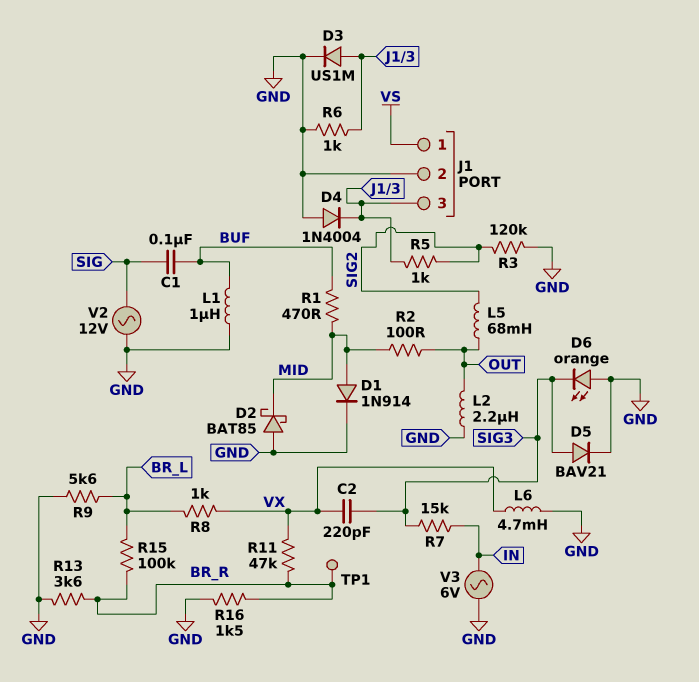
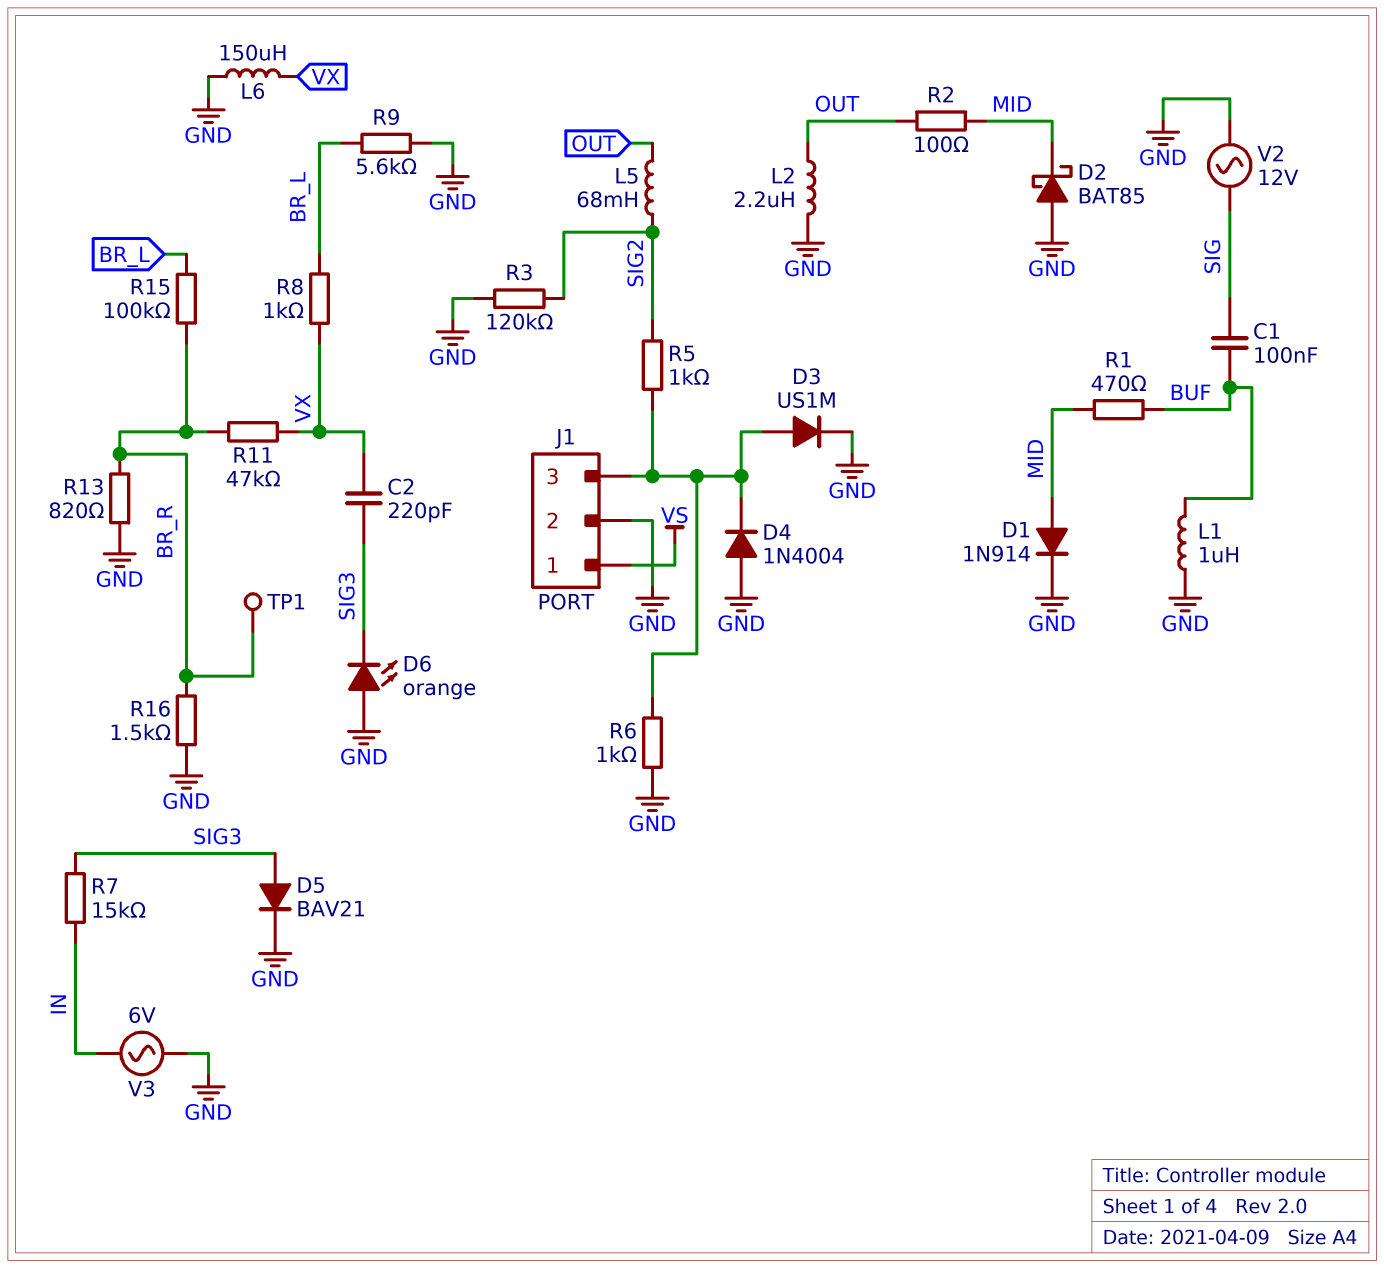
L6: 4.7mH (GND, VX) -> 150uH (GND, VX)
R13: 3.6k (BR_R, GND) -> 820 (BR_R, GND)

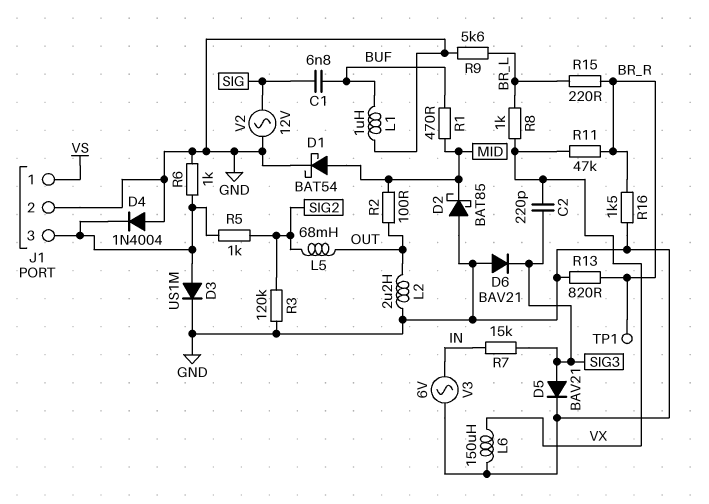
C1: 100nF (BUF, SIG) -> 6.8nF (BUF, SIG)
D1: diode 1N914 (A MID, K GND) -> schottky BAT54 (A MID, K GND)
D6: LED orange (A GND, K SIG3) -> diode BAV21 (A GND, K SIG3)
R15: 100k (BR_L, BR_R) -> 220 (BR_L, BR_R)

